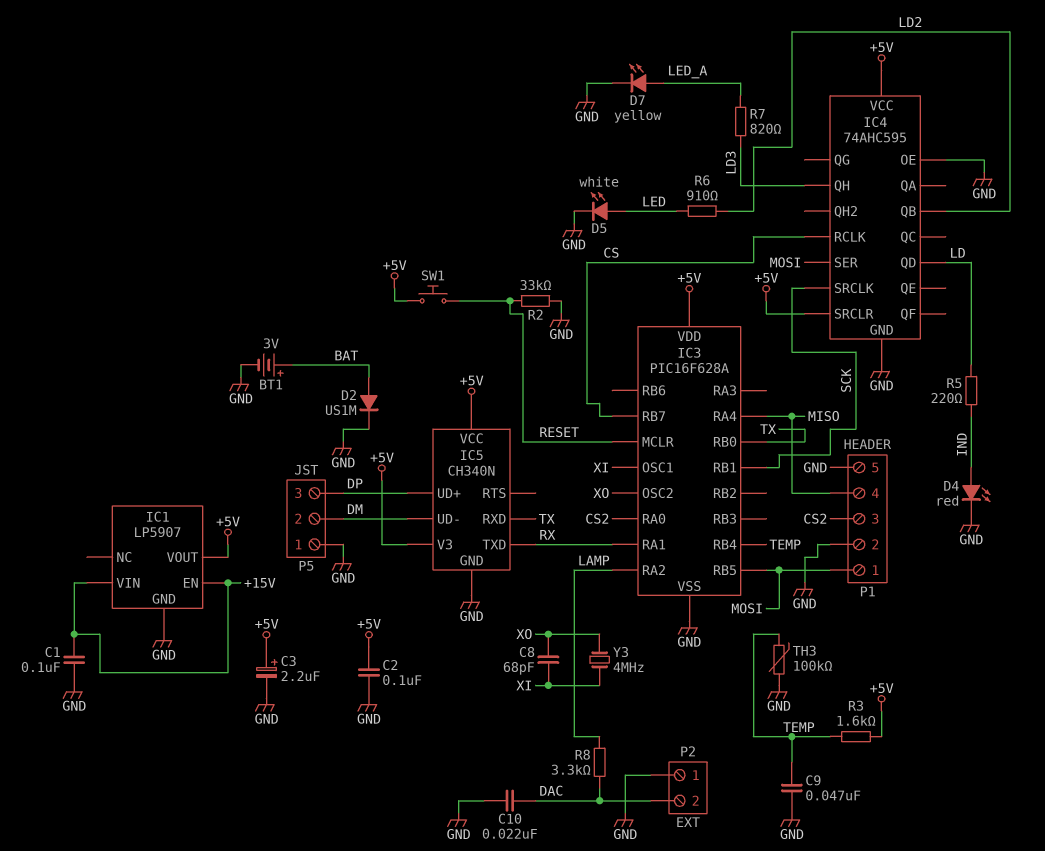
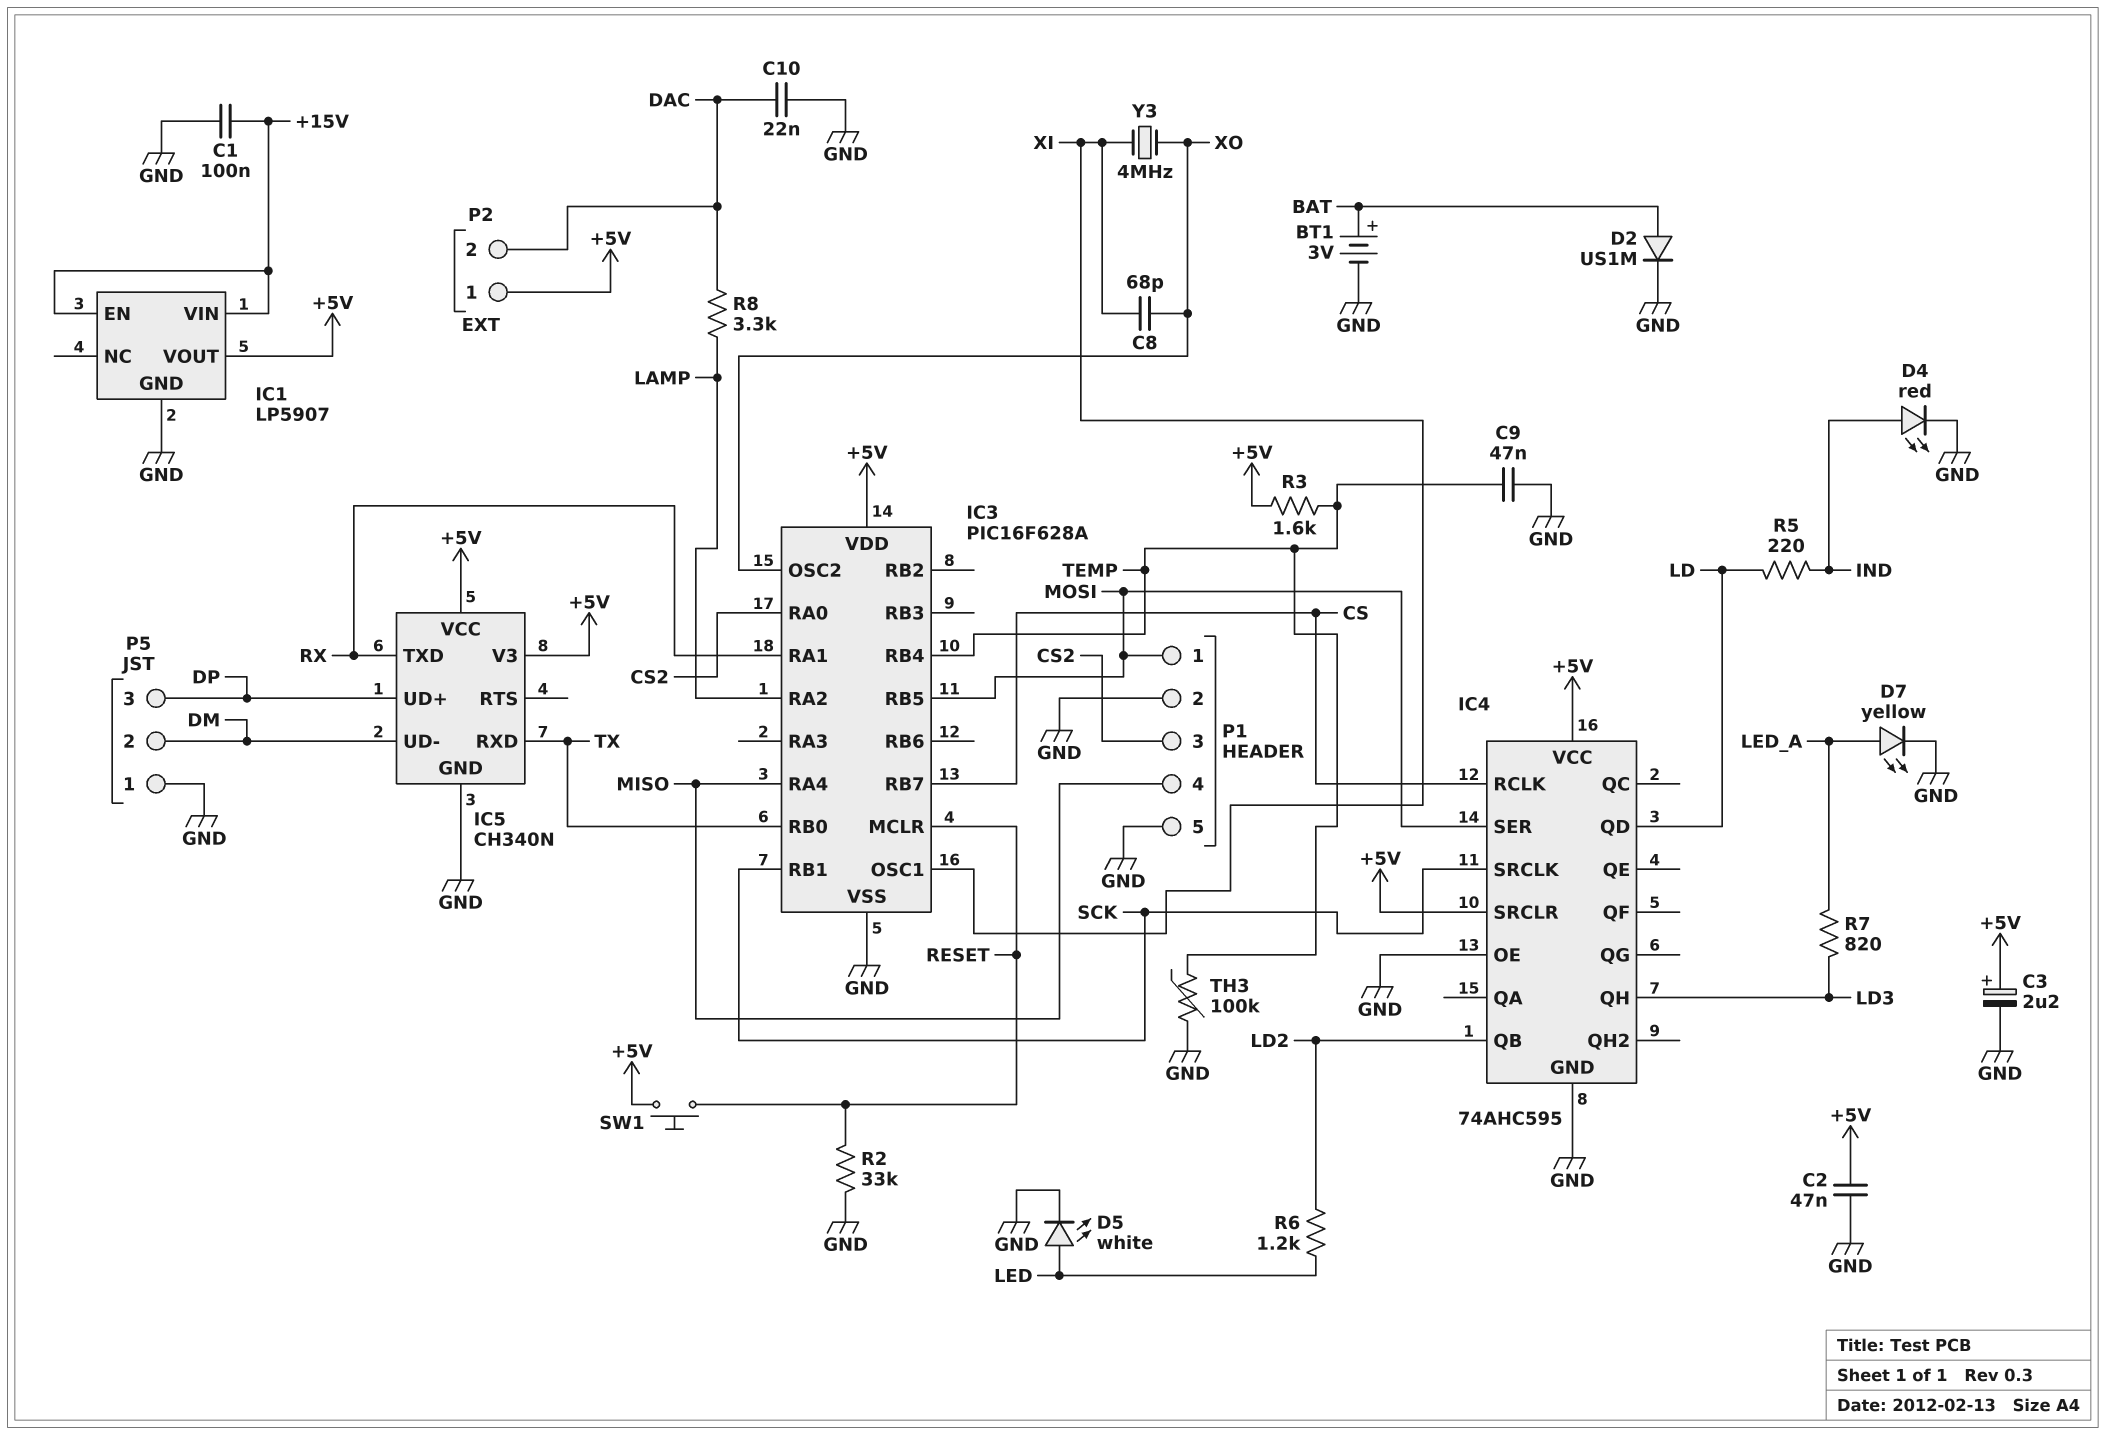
C2: 100nF (+5V, GND) -> 47nF (+5V, GND)
P2 pin 1: GND -> +5V
R6: 910 (LD2, LED) -> 1.2k (LD2, LED)

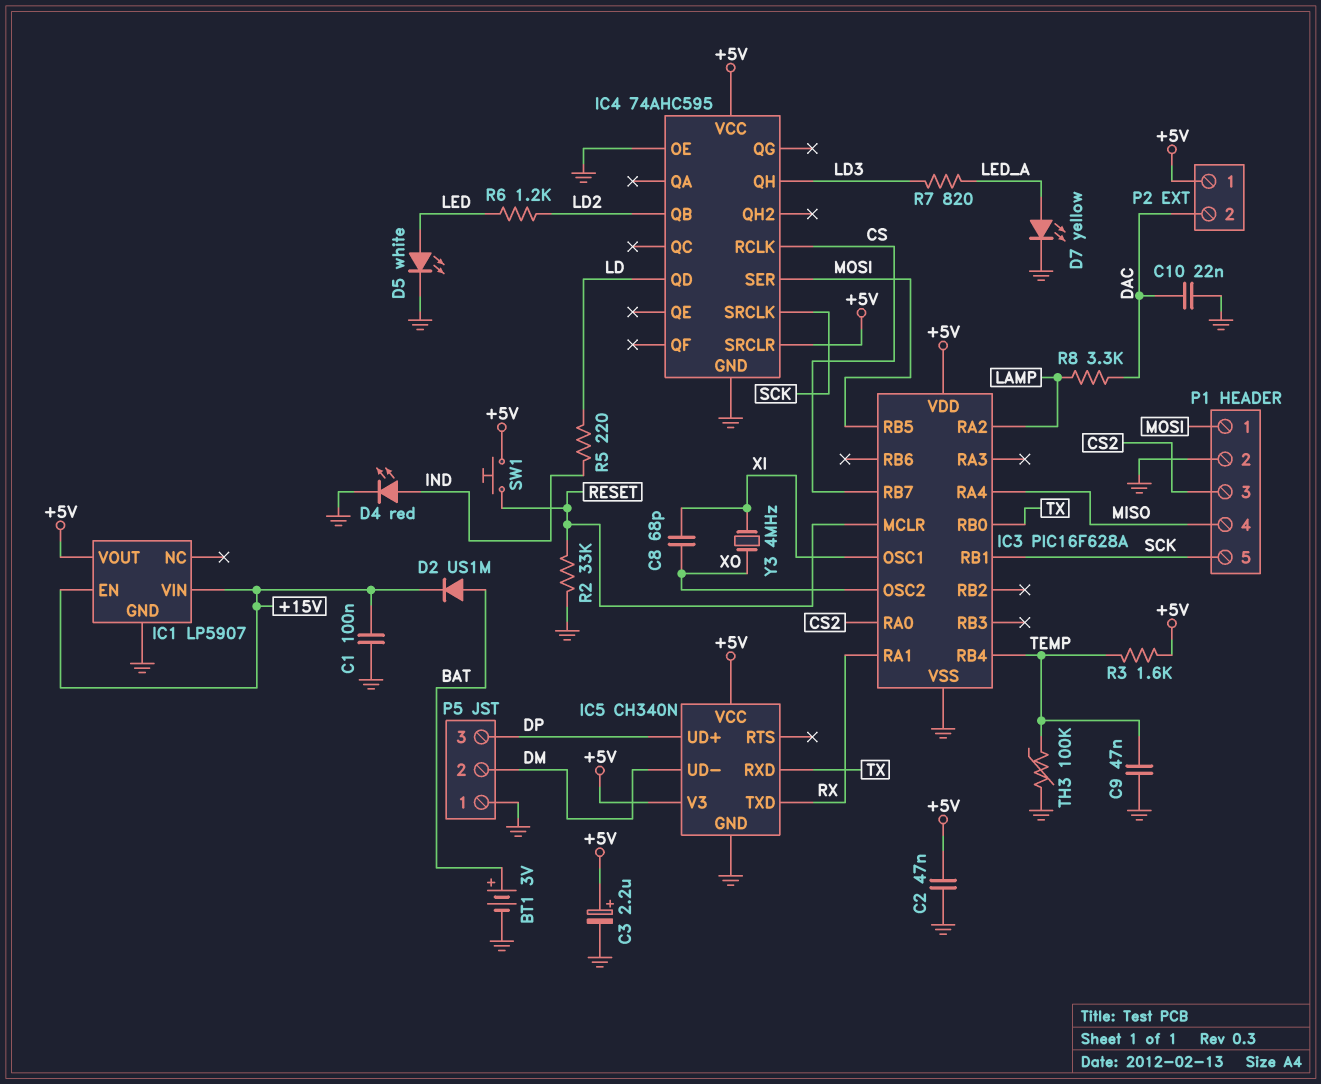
D2: diode US1M (A BAT, K GND) -> diode US1M (A BAT, K +15V)
P1 pin 5: GND -> SCK

